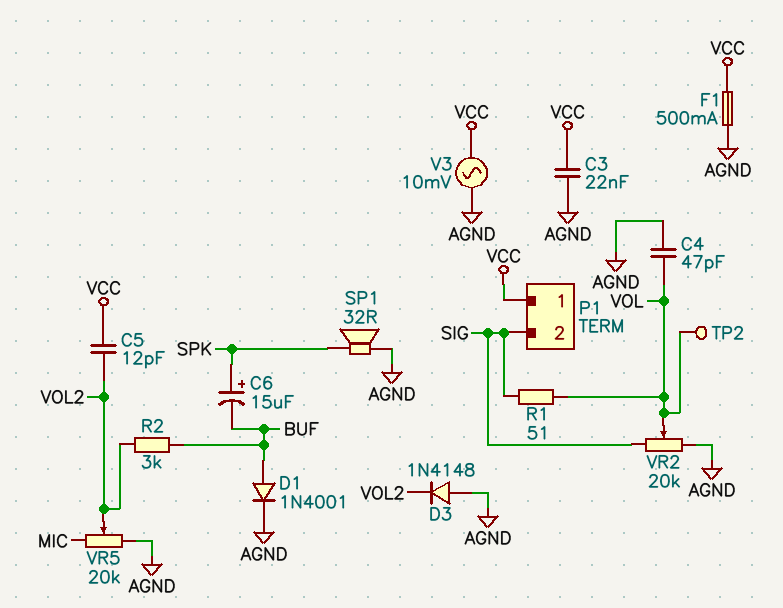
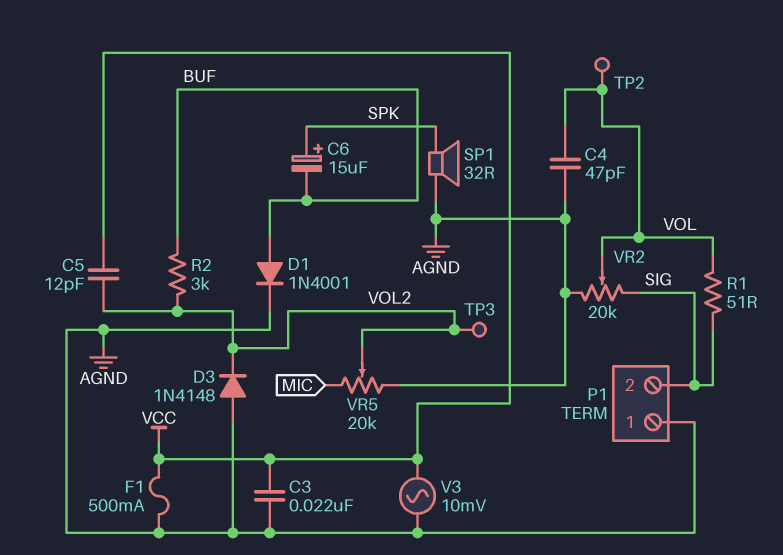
P1 pin 1: VCC -> AGND
TP3: none -> test point (VOL2)

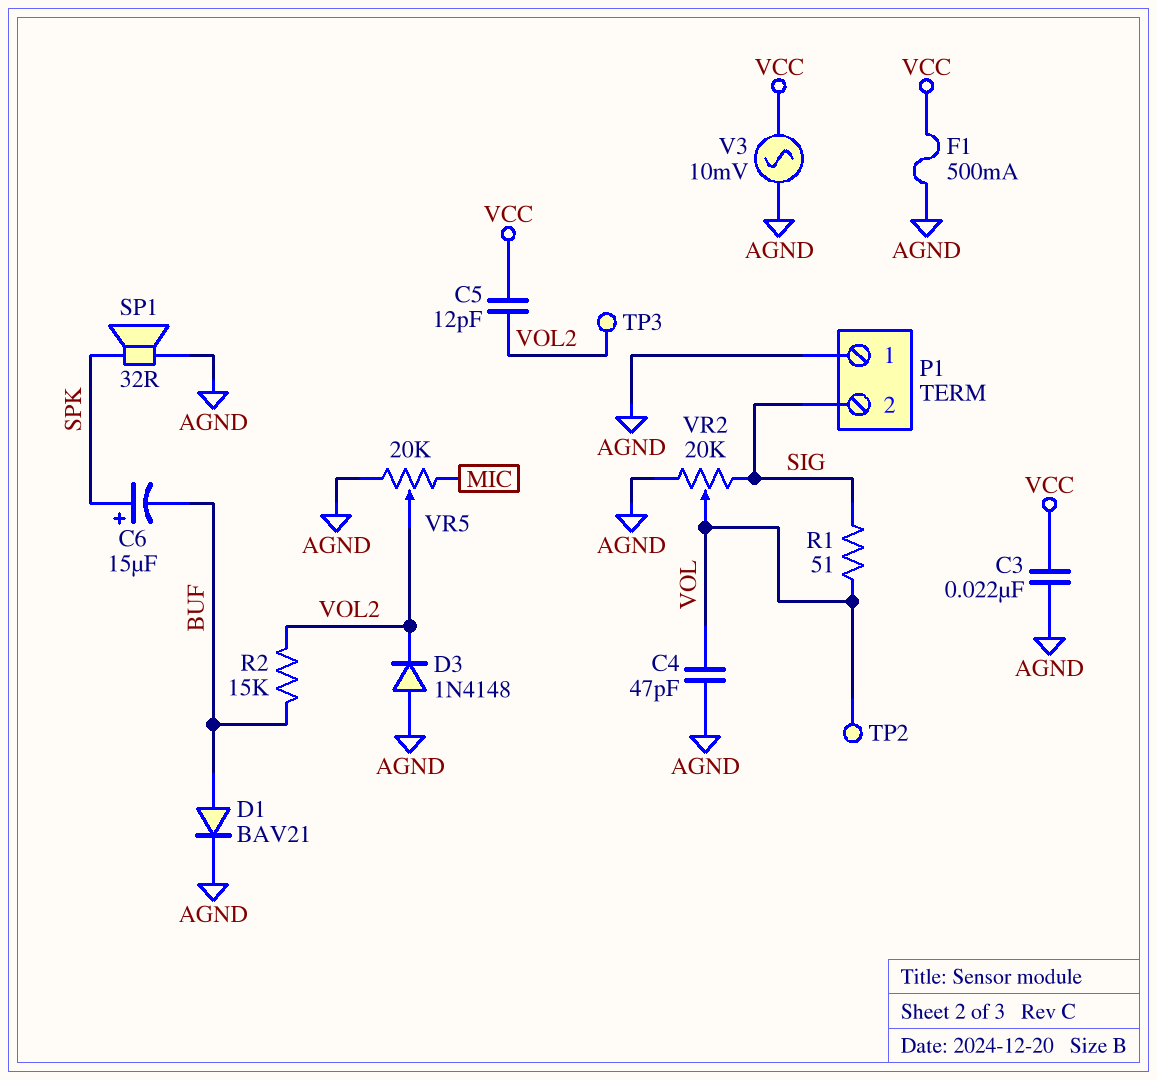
D1: diode 1N4001 (A BUF, K AGND) -> diode BAV21 (A BUF, K AGND)
R2: 3k (BUF, VOL2) -> 15k (BUF, VOL2)

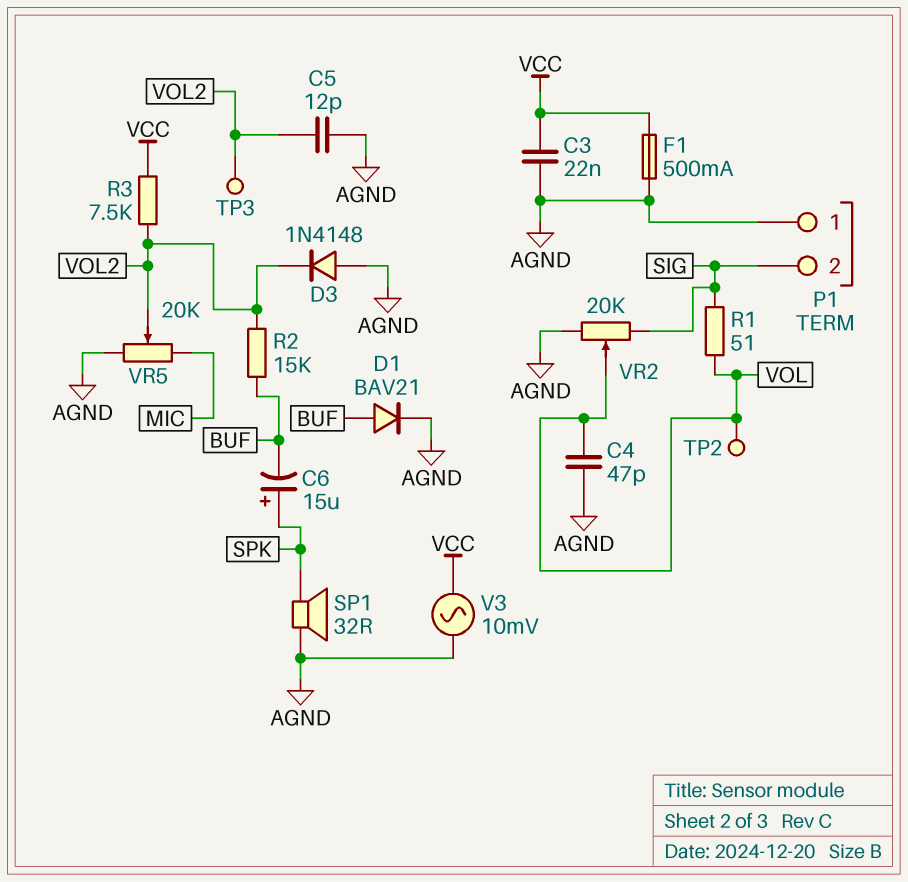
C5: 12pF (VCC, VOL2) -> 12pF (AGND, VOL2)
R3: none -> 7.5k (VCC, VOL2)

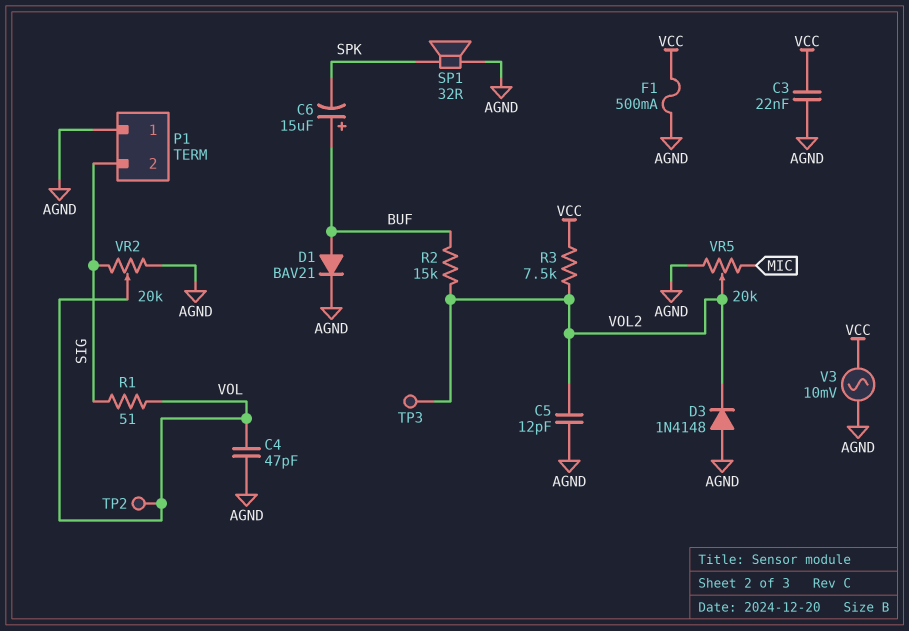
C6: 15uF (plus SPK, minus BUF) -> 15uF (plus BUF, minus SPK)

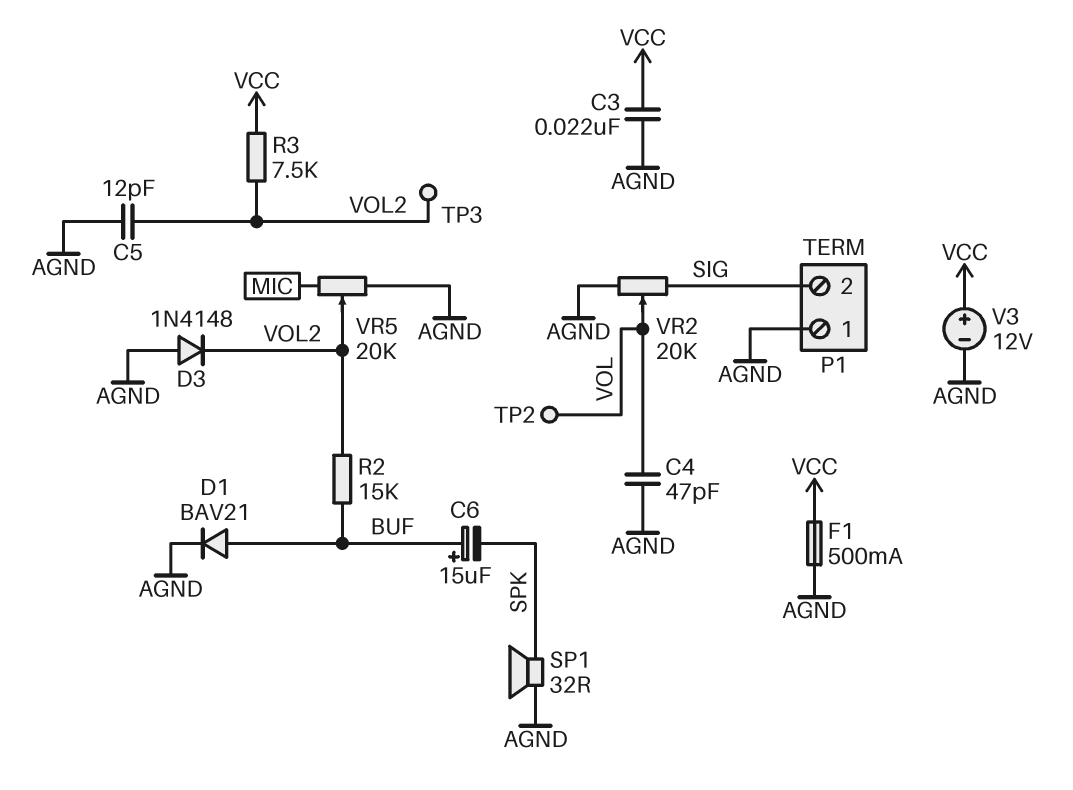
R1: 51 (SIG, VOL) -> none
V3: AC 10mV (AGND, VCC) -> 12V (plus VCC, minus AGND)

